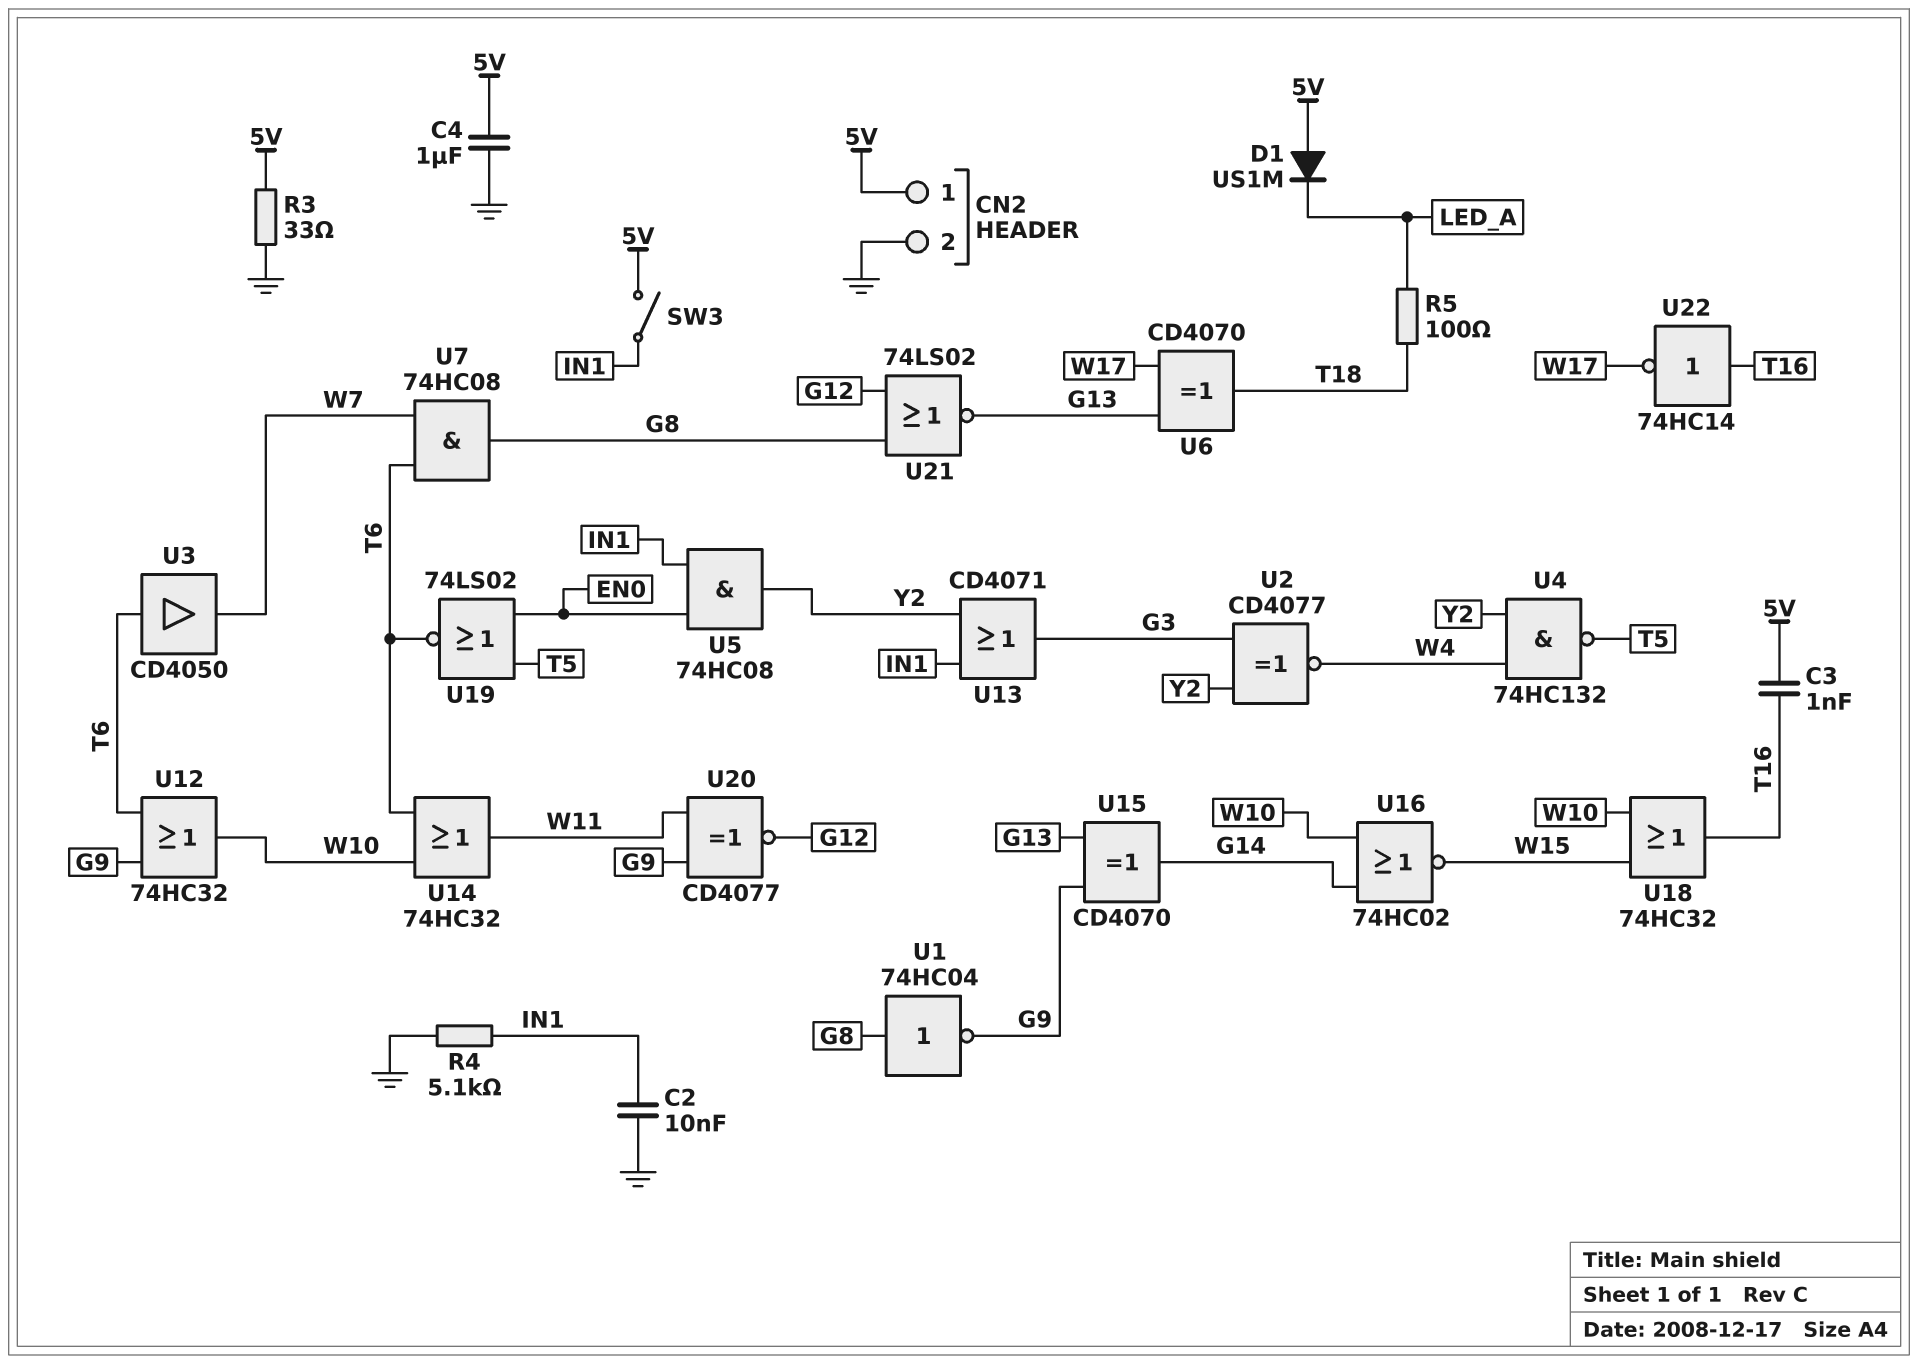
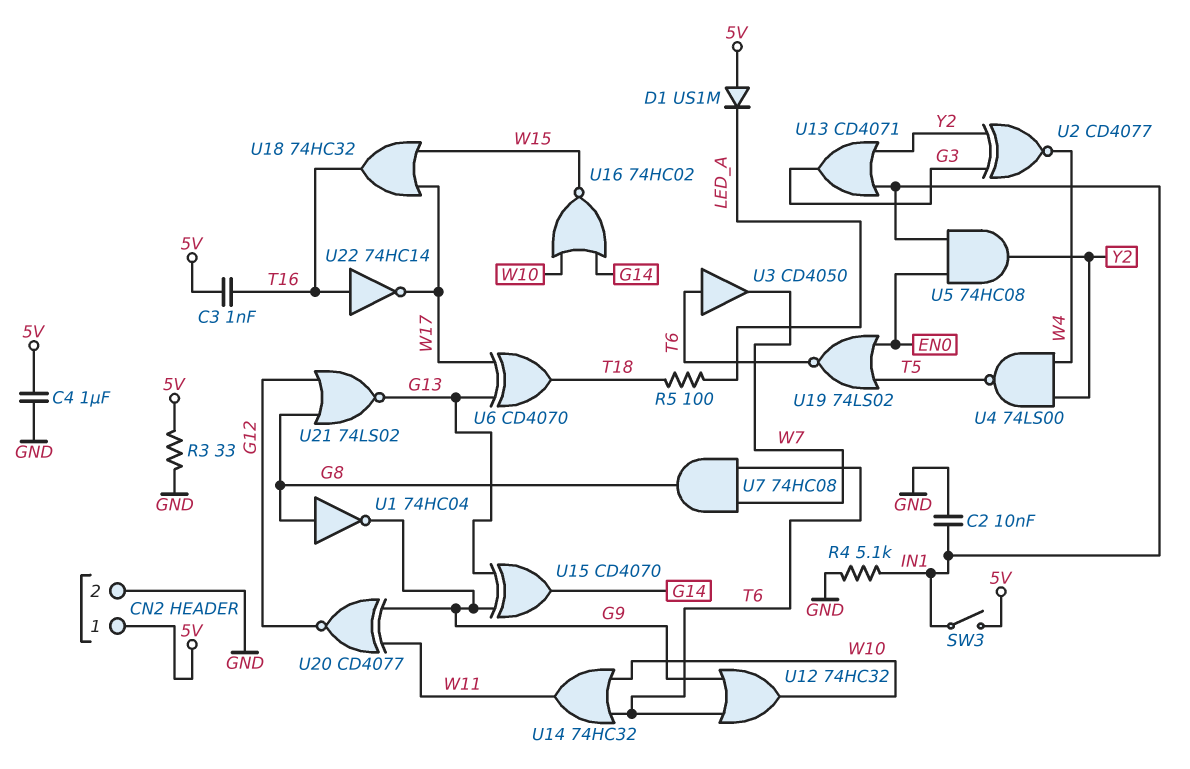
U4: NAND 74HC132 (in W4, in Y2, out T5) -> NAND 74LS00 (in W4, in Y2, out T5)
U18: OR 74HC32 (in W10, in W15, out T16) -> OR 74HC32 (in W15, in W17, out T16)

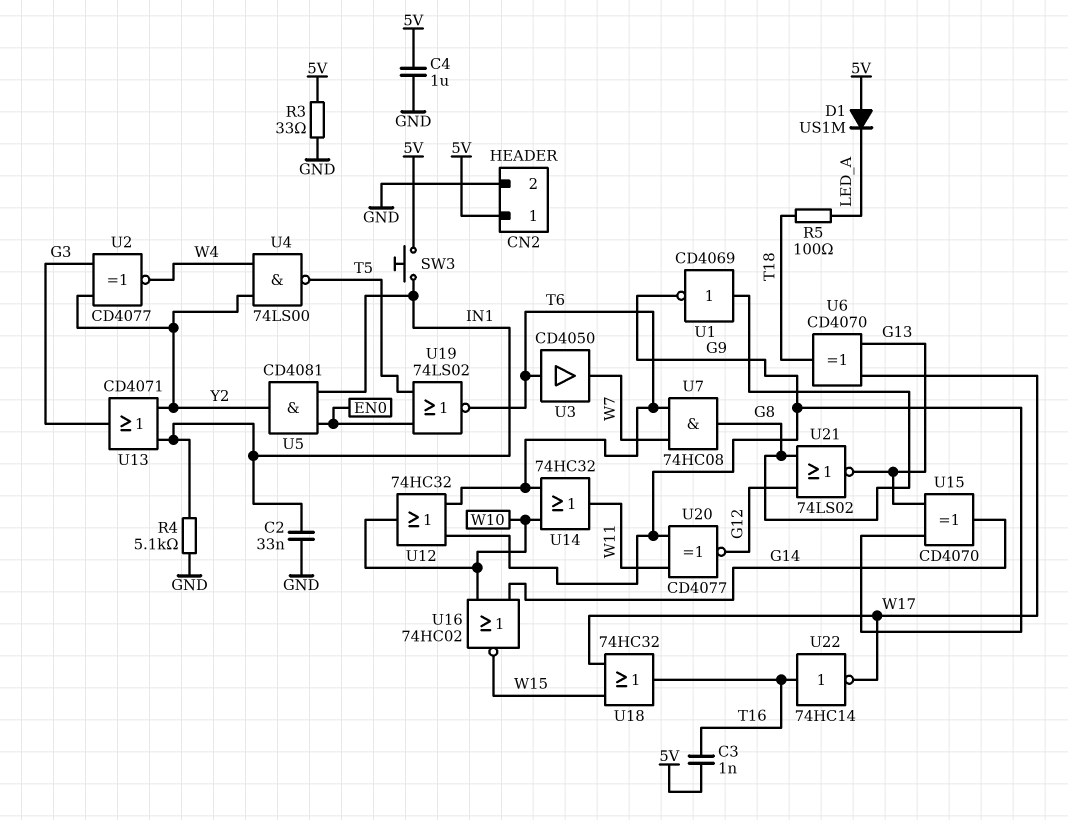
C2: 10nF (GND, IN1) -> 33nF (GND, IN1)
SW3: switch (5V, IN1) -> button (5V, IN1)
U1: NOT 74HC04 (in G8, out G9) -> NOT CD4069 (in G8, out G9)
U5: AND 74HC08 (in EN0, in IN1, out Y2) -> AND CD4081 (in EN0, in IN1, out Y2)

